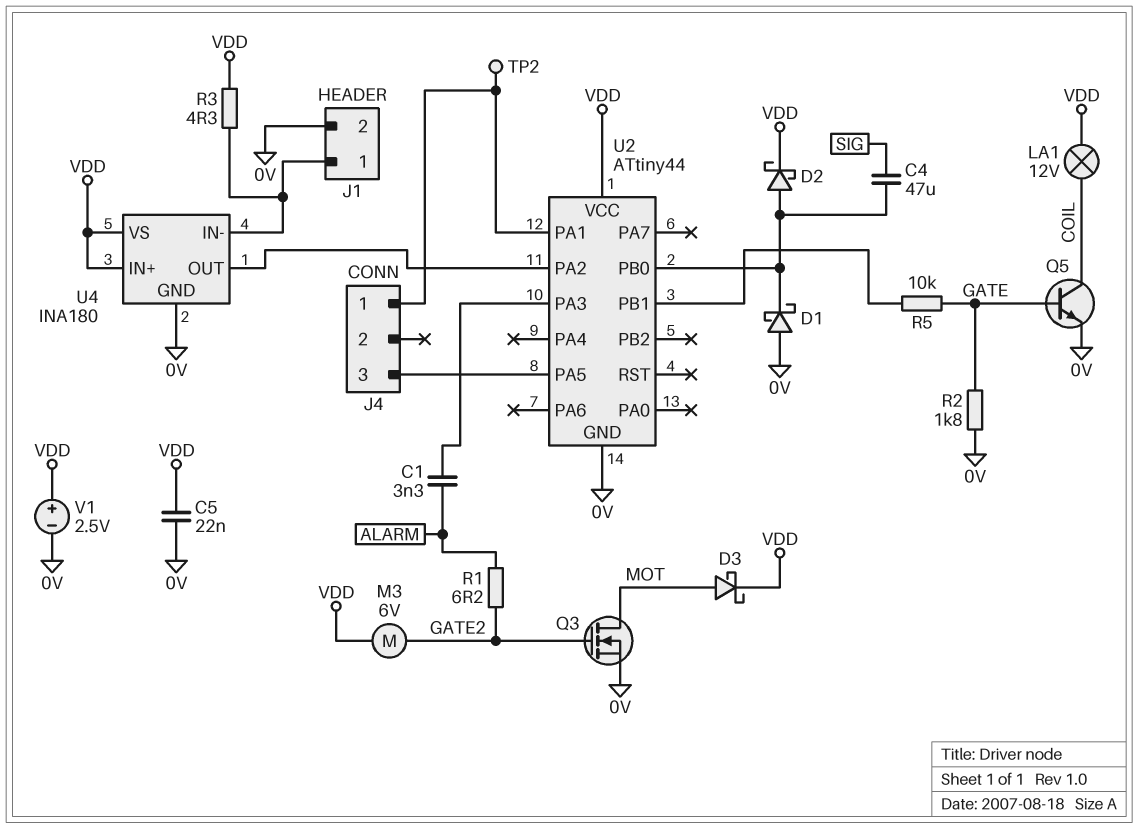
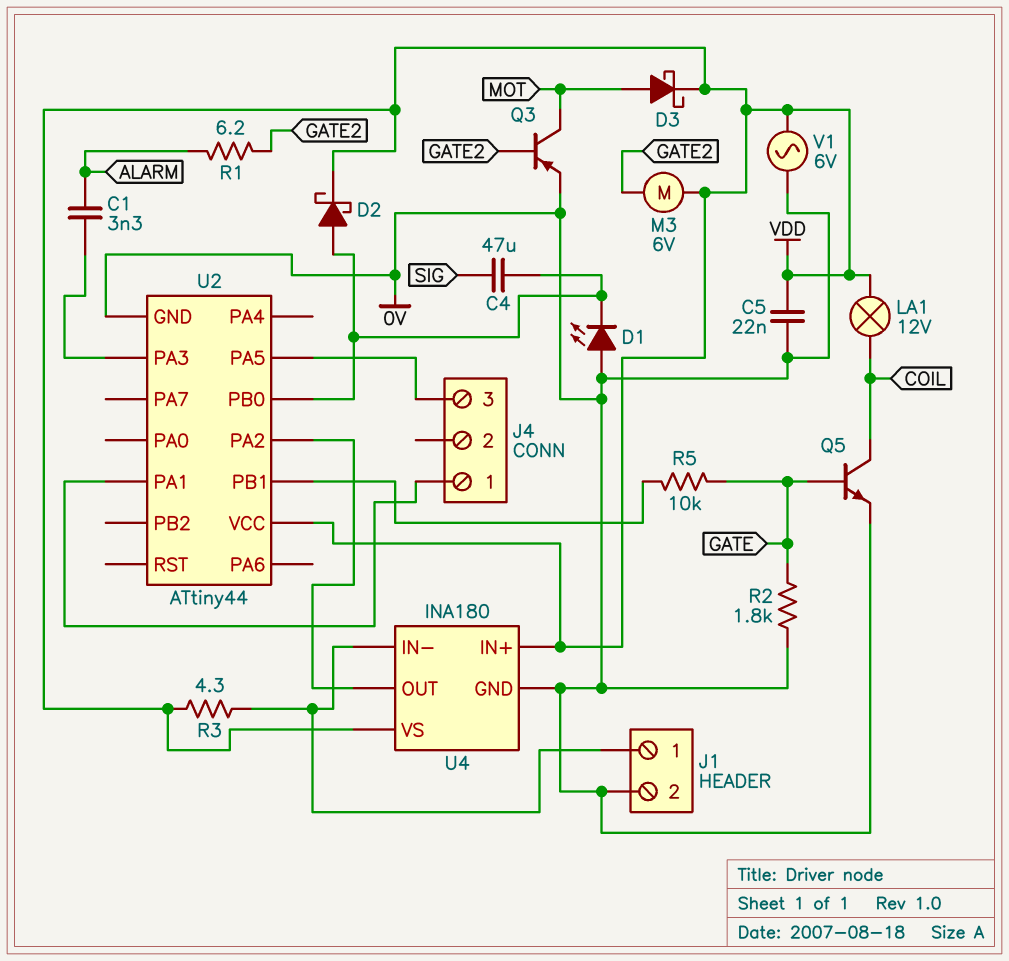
D1: schottky (A 0V, K U2/PB0) -> LED (A 0V, K U2/PB0)
Q3: NMOS (G GATE2, D MOT, S 0V) -> PNP (B GATE2, C MOT, E 0V)
TP2: test point (J4/1) -> none
V1: 2.5V (plus VDD, minus 0V) -> AC 6V (0V, VDD)

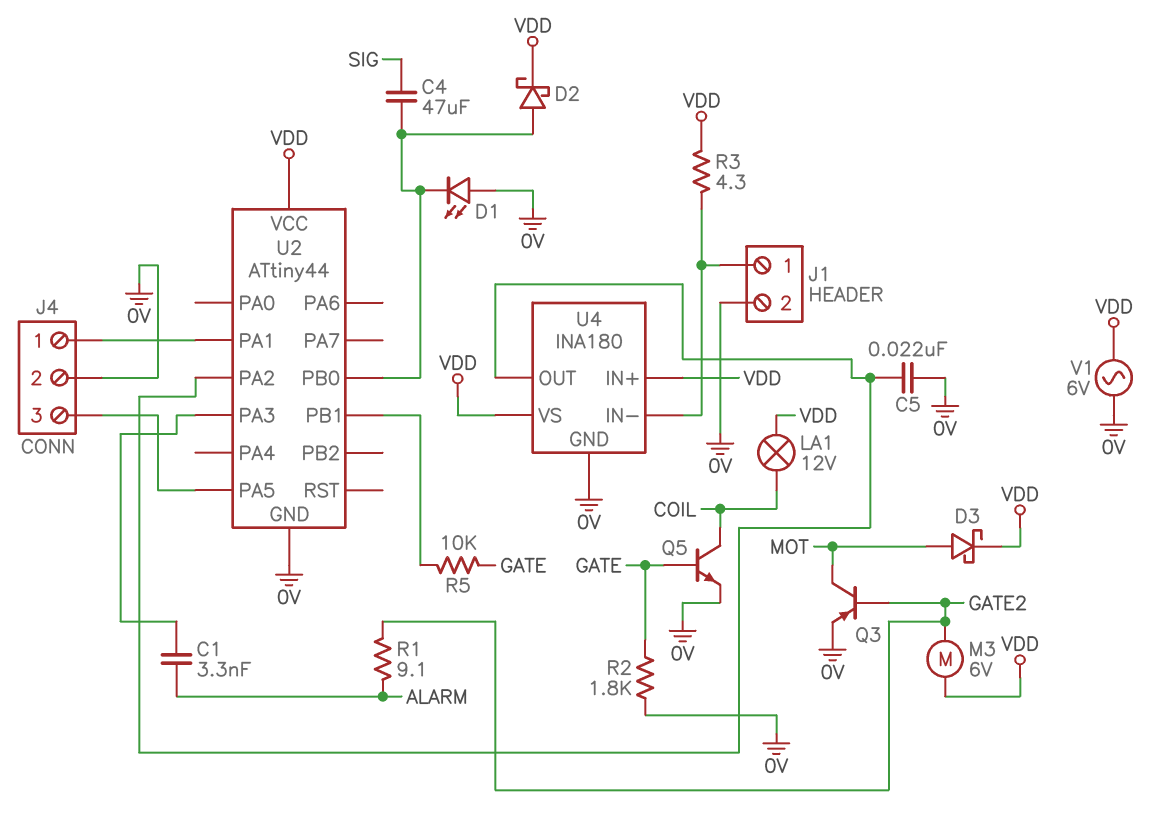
C5: 22nF (0V, VDD) -> 22nF (0V, U2/PA2)
J4 pin 2: none -> 0V
R1: 6.2 (ALARM, GATE2) -> 9.1 (ALARM, GATE2)

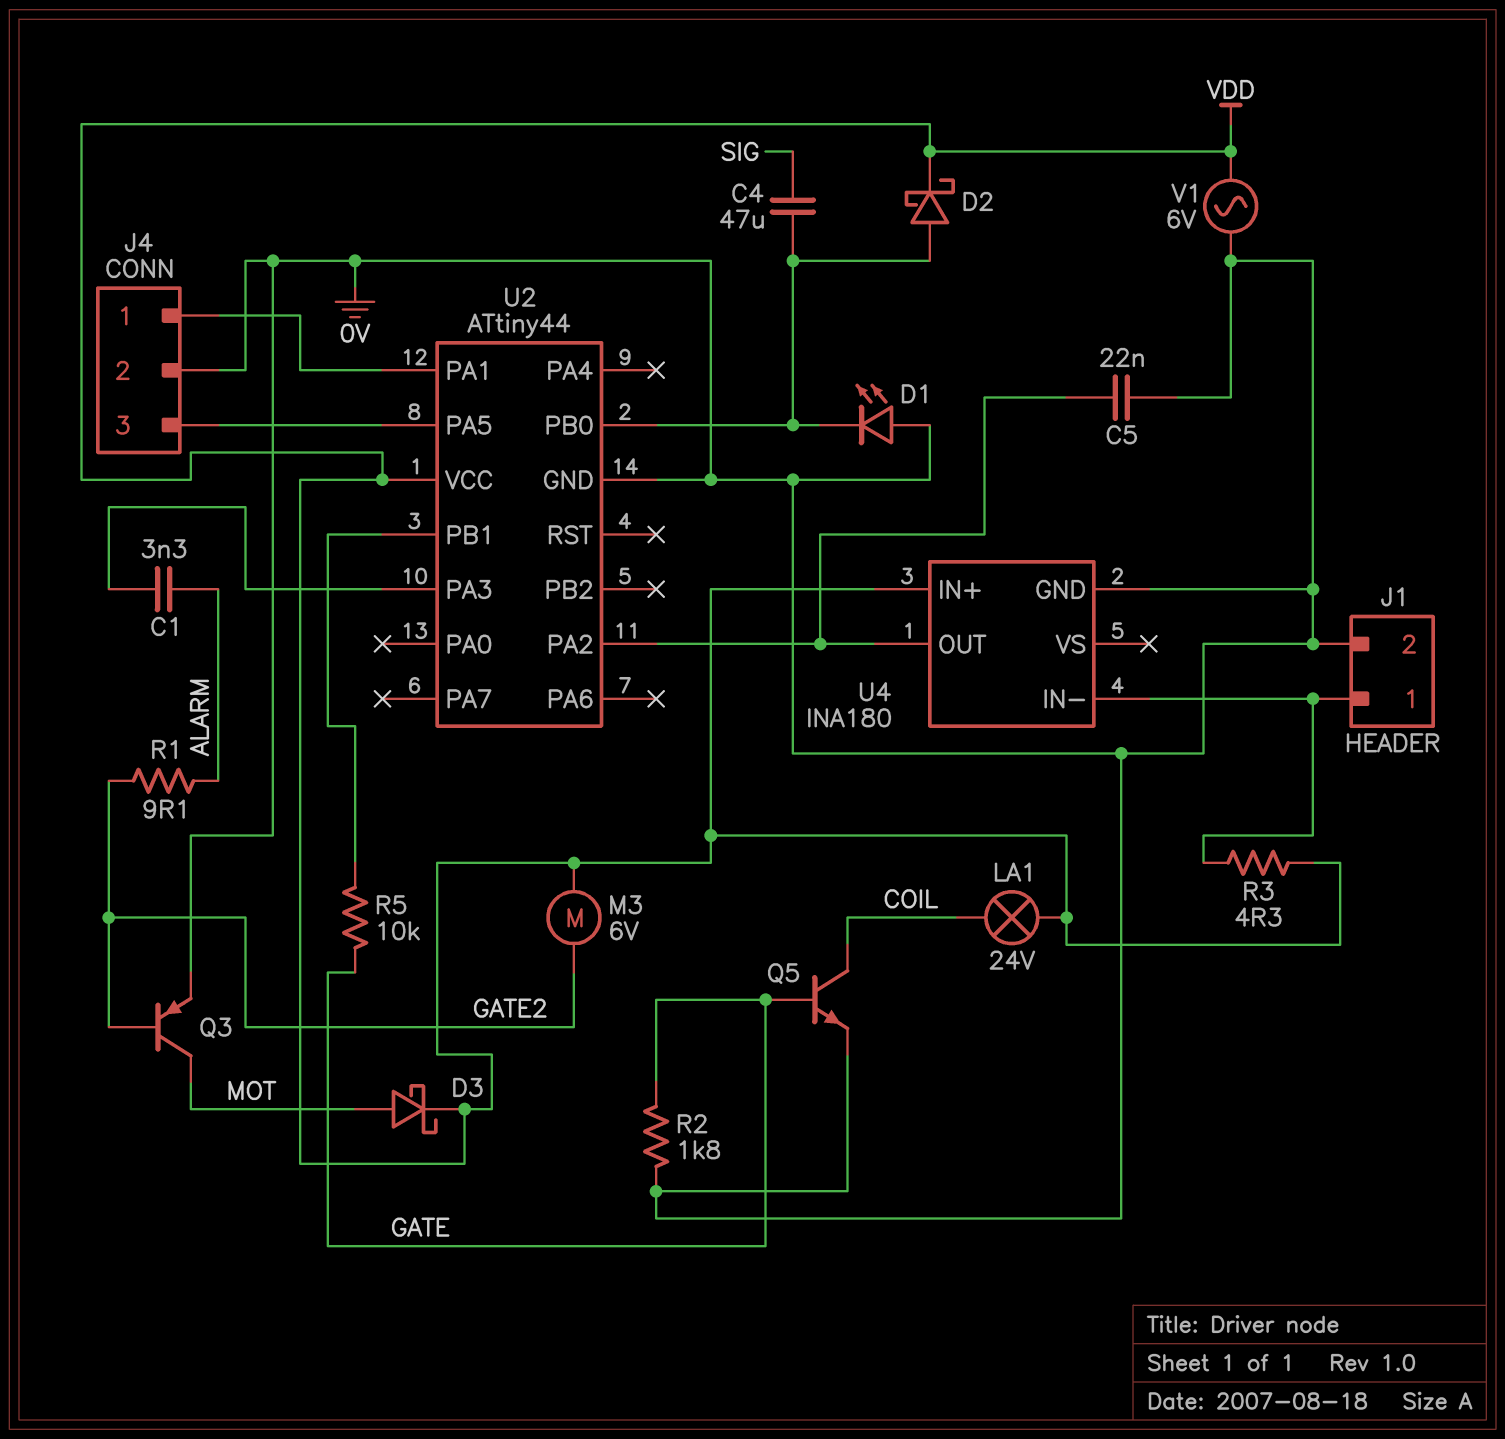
LA1: lamp 12V (COIL, VDD) -> lamp 24V (COIL, VDD)
U4 pin VS: VDD -> none

